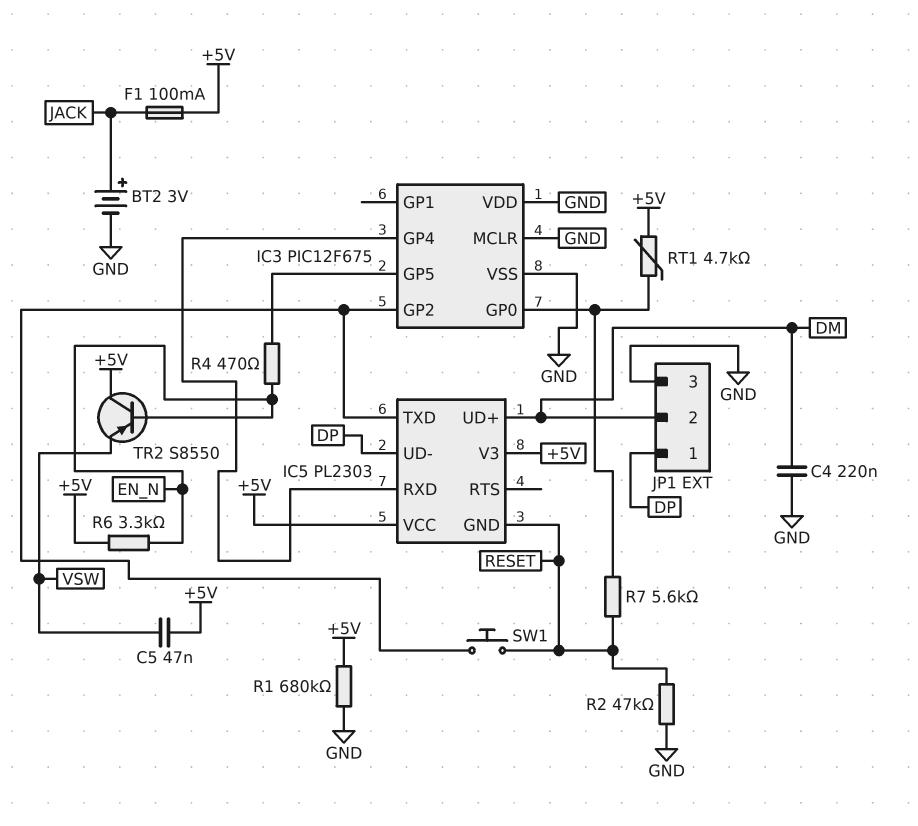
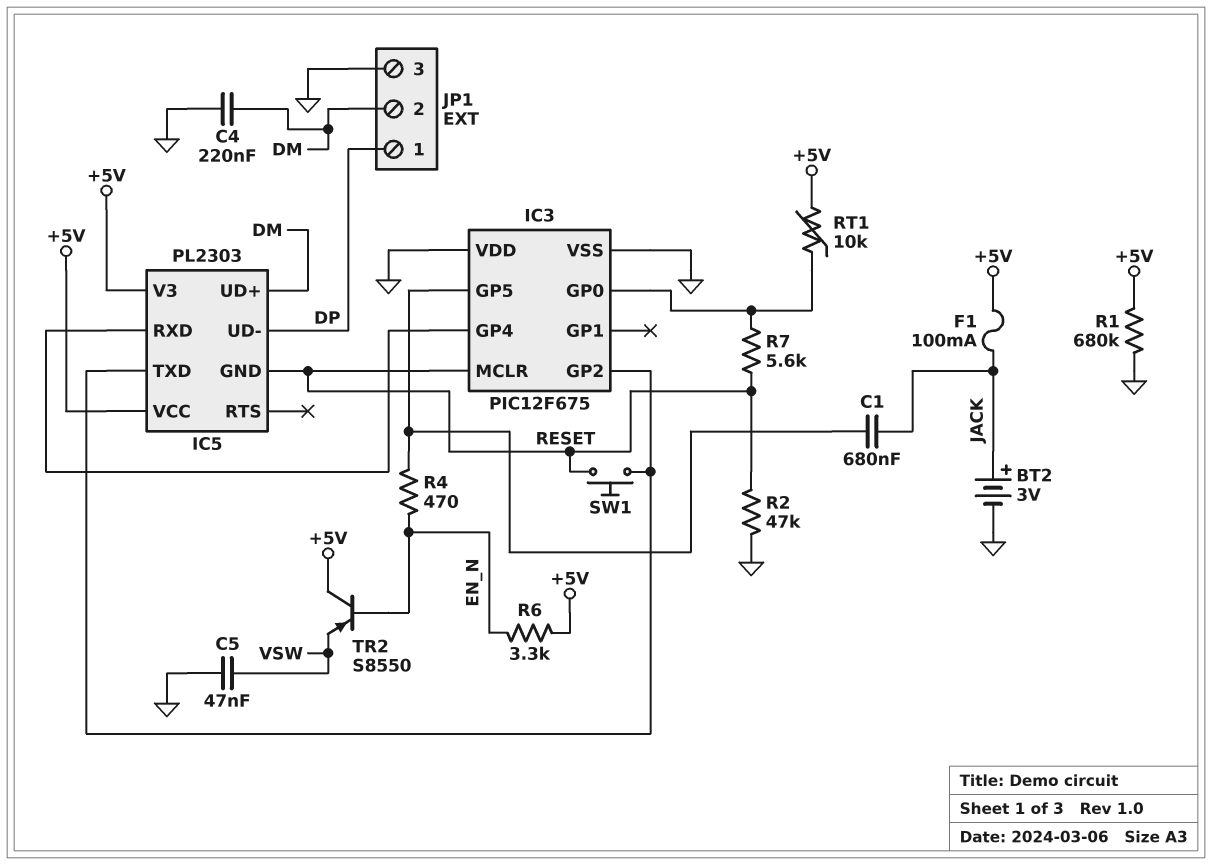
C1: none -> 680nF (IC3/GP5, JACK)
C5: 47nF (+5V, VSW) -> 47nF (GND, VSW)
IC3 pin MCLR: GND -> RESET
RT1: 4.7k (+5V, IC3/GP0) -> 10k (+5V, IC3/GP0)

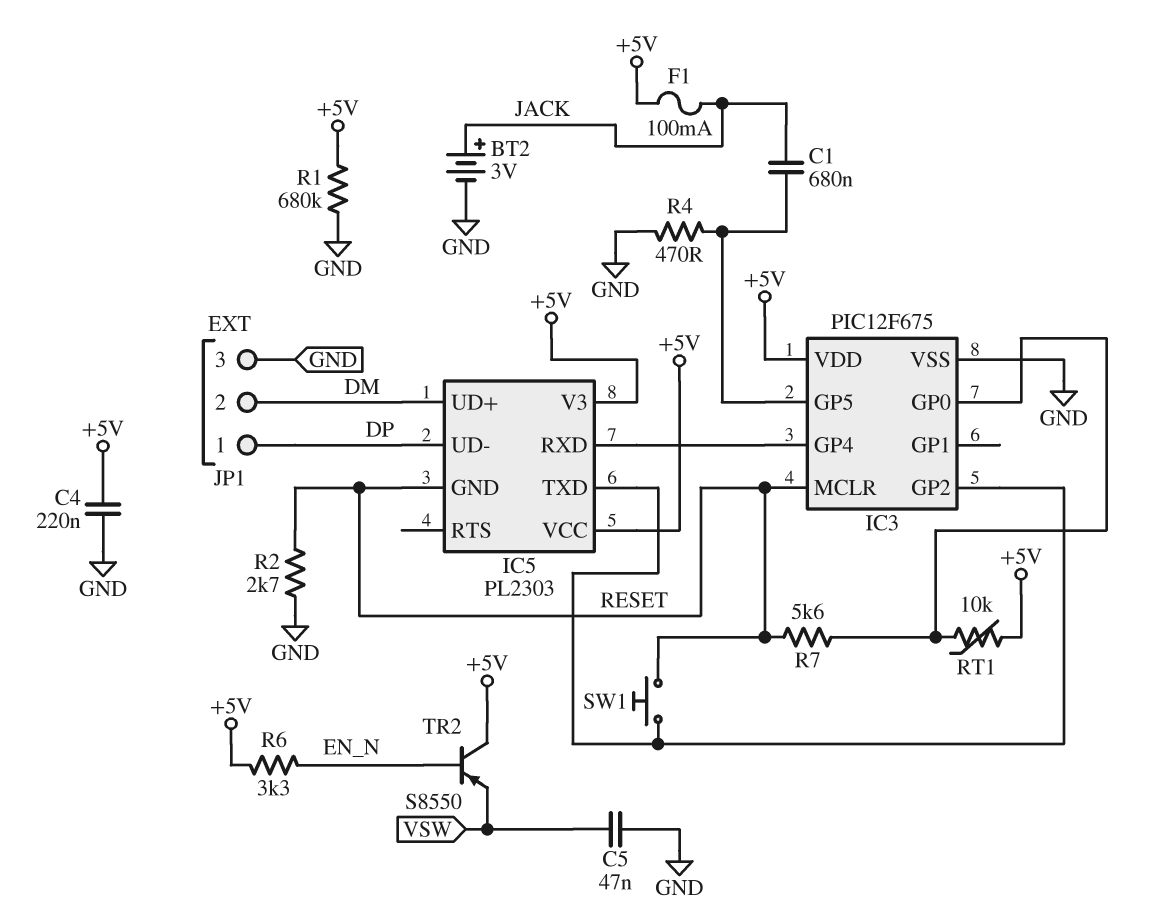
C4: 220nF (DM, GND) -> 220nF (+5V, GND)
IC3 pin VDD: GND -> +5V
R2: 47k (GND, RESET) -> 2.7k (GND, RESET)
R4: 470 (EN_N, IC3/GP5) -> 470 (GND, IC3/GP5)

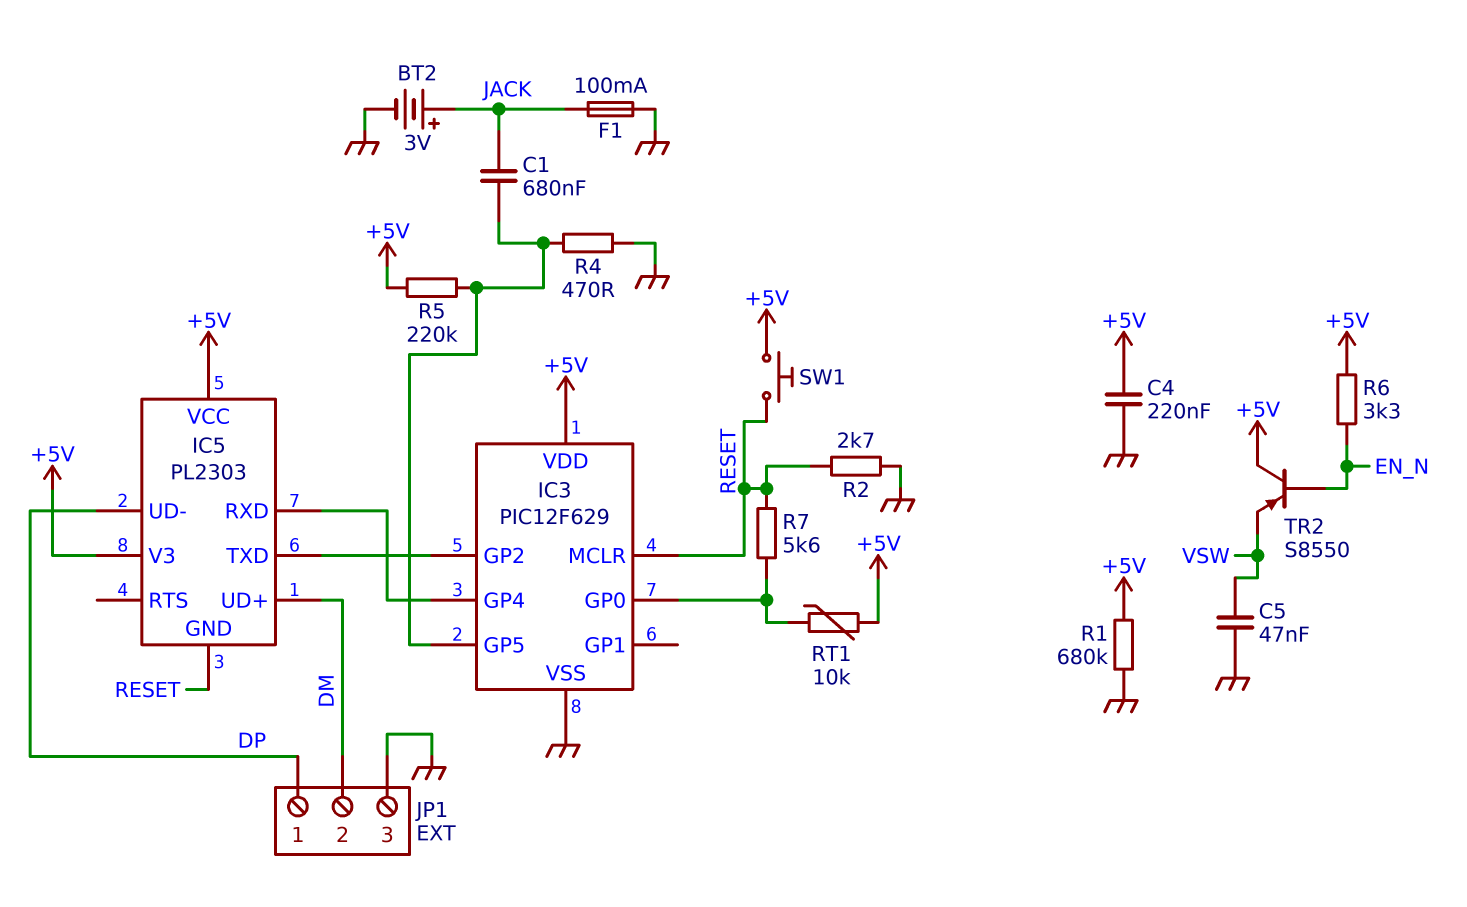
F1: 100mA (+5V, JACK) -> 100mA (GND, JACK)
IC3: PIC12F675 -> PIC12F629
R5: none -> 220k (+5V, IC3/GP5)
SW1: button (IC3/GP2, RESET) -> button (+5V, RESET)

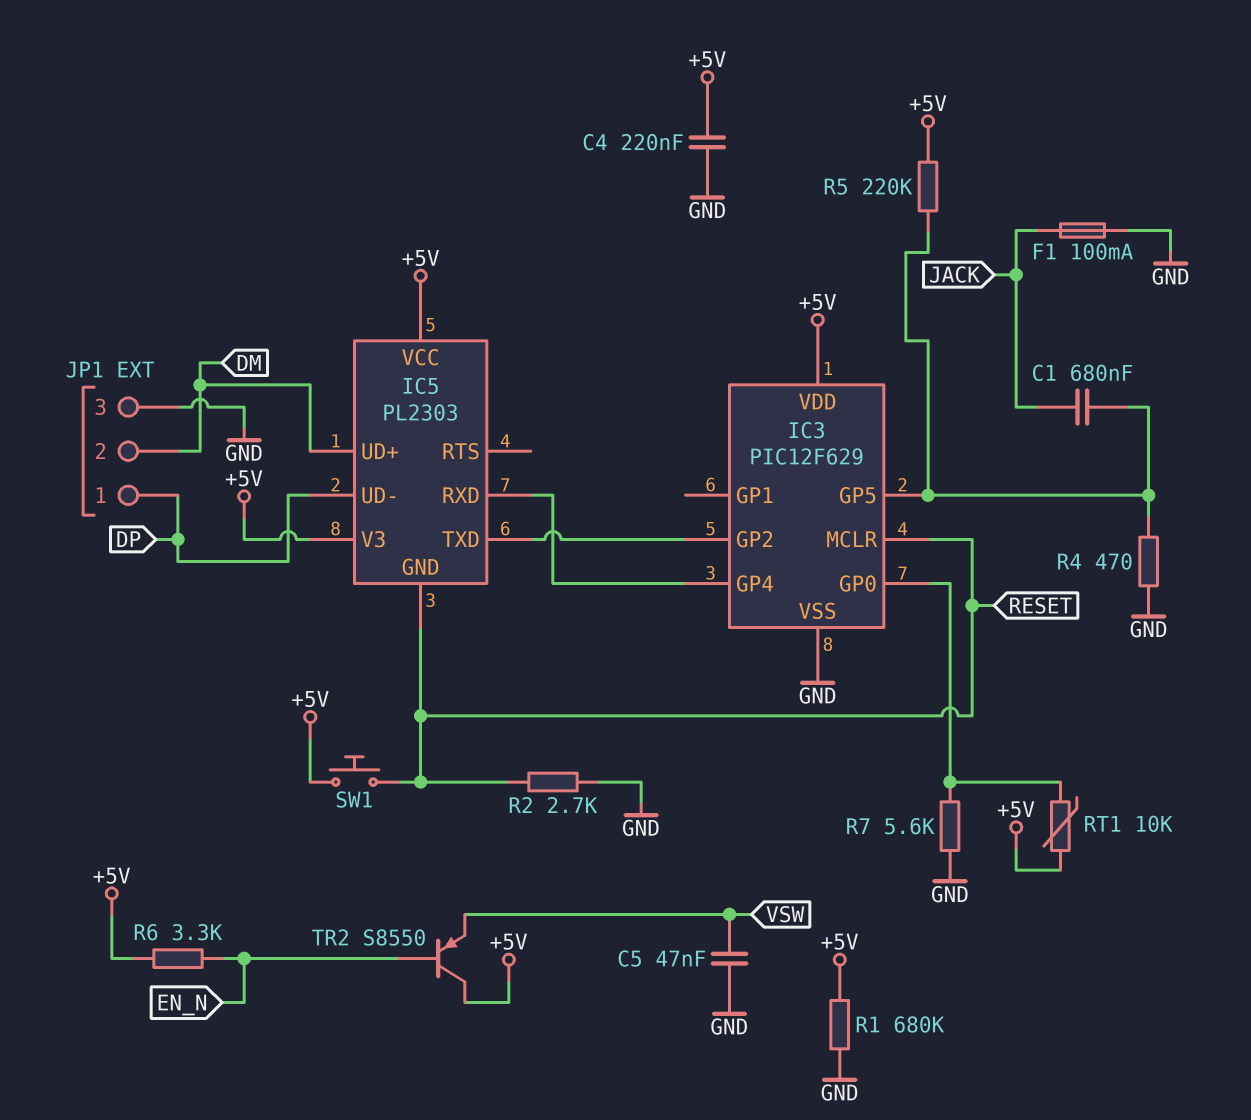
BT2: 3V (plus JACK, minus GND) -> none
R7: 5.6k (IC3/GP0, RESET) -> 5.6k (GND, IC3/GP0)

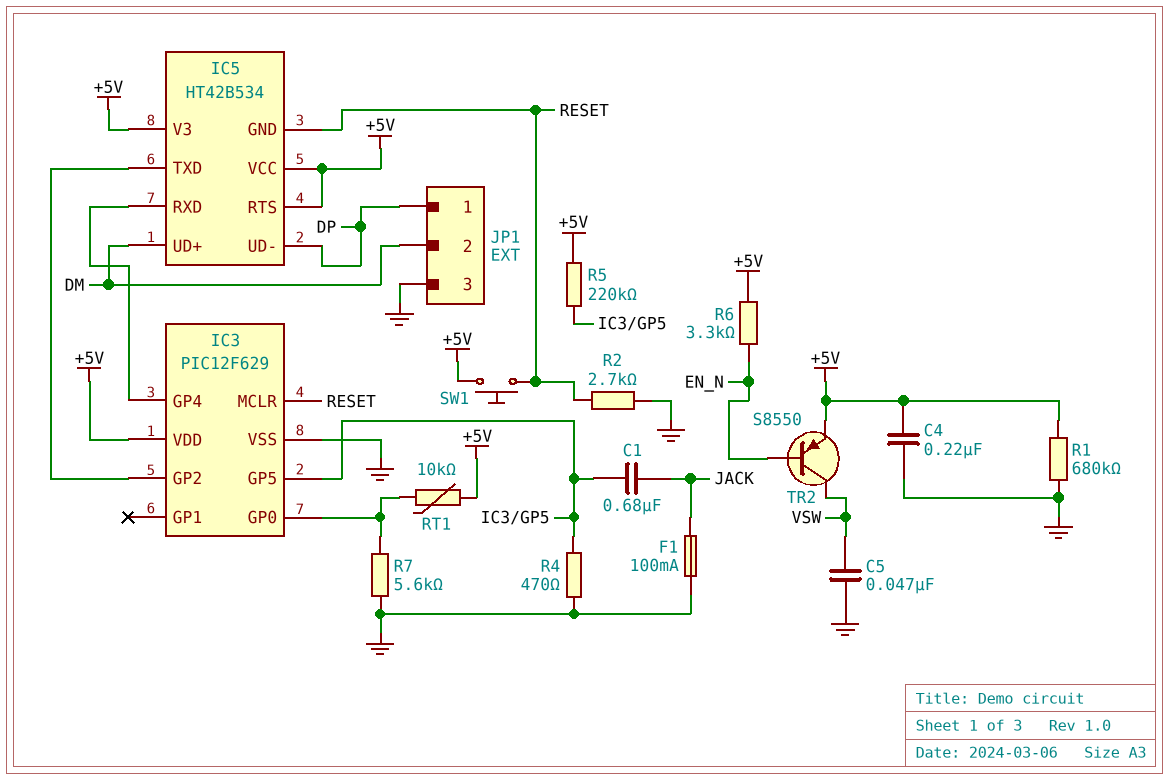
IC5: PL2303 -> HT42B534
IC5 pin RTS: none -> +5V
TR2: PNP S8550 (B EN_N, C +5V, E VSW) -> PNP S8550 (B EN_N, C VSW, E +5V)

